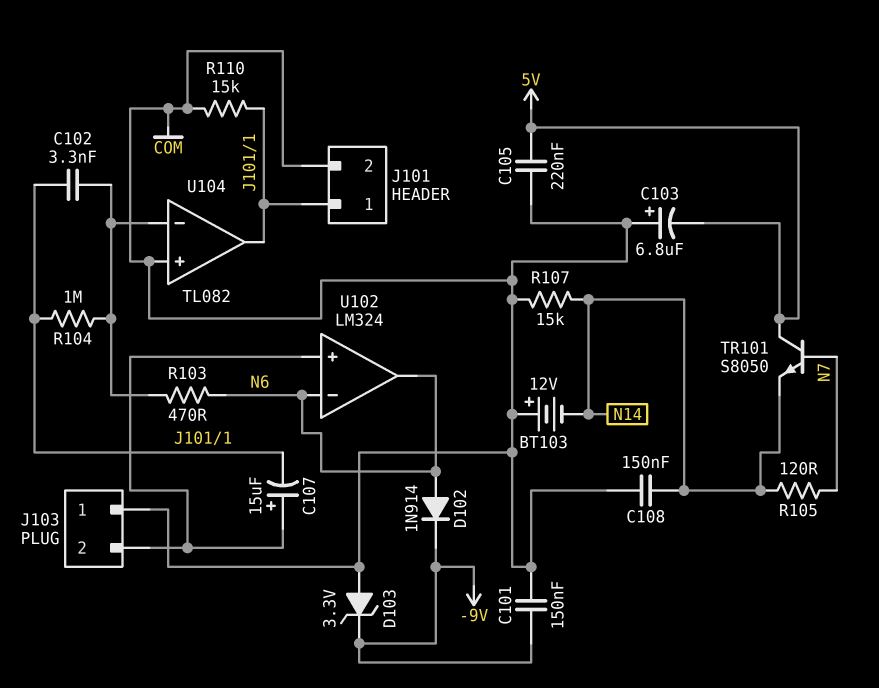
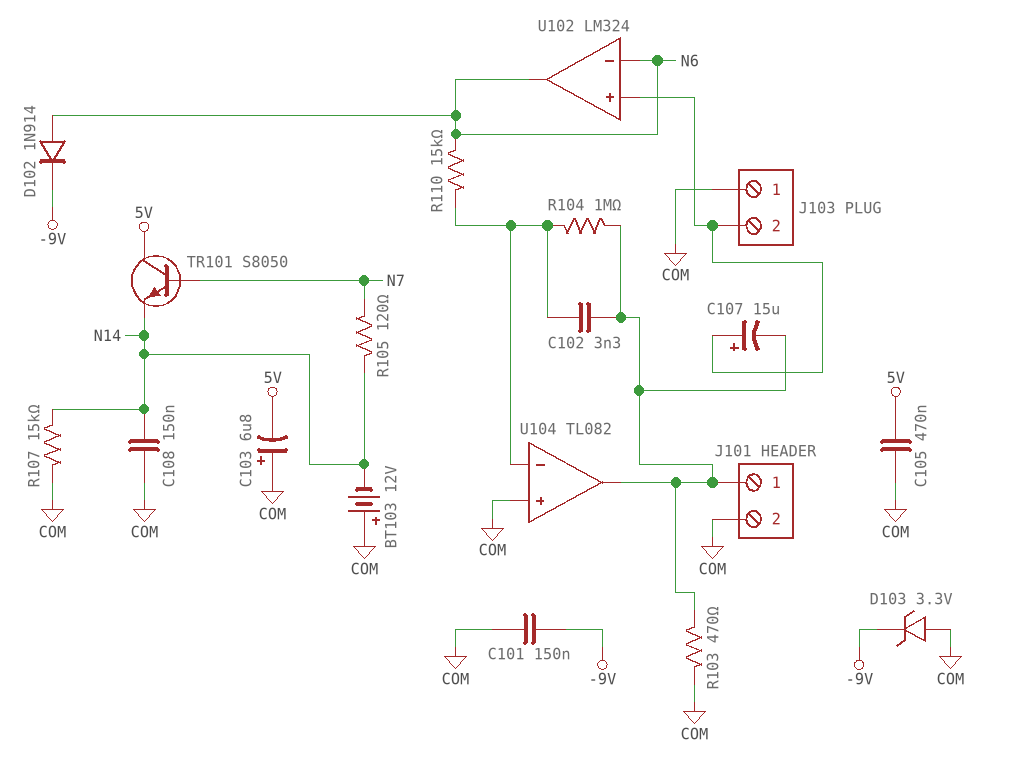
C105: 220nF (5V, COM) -> 470nF (5V, COM)
R103: 470 (N6, U104/in-) -> 470 (COM, J101/1)
R110: 15k (COM, J101/1) -> 15k (N6, U104/in-)

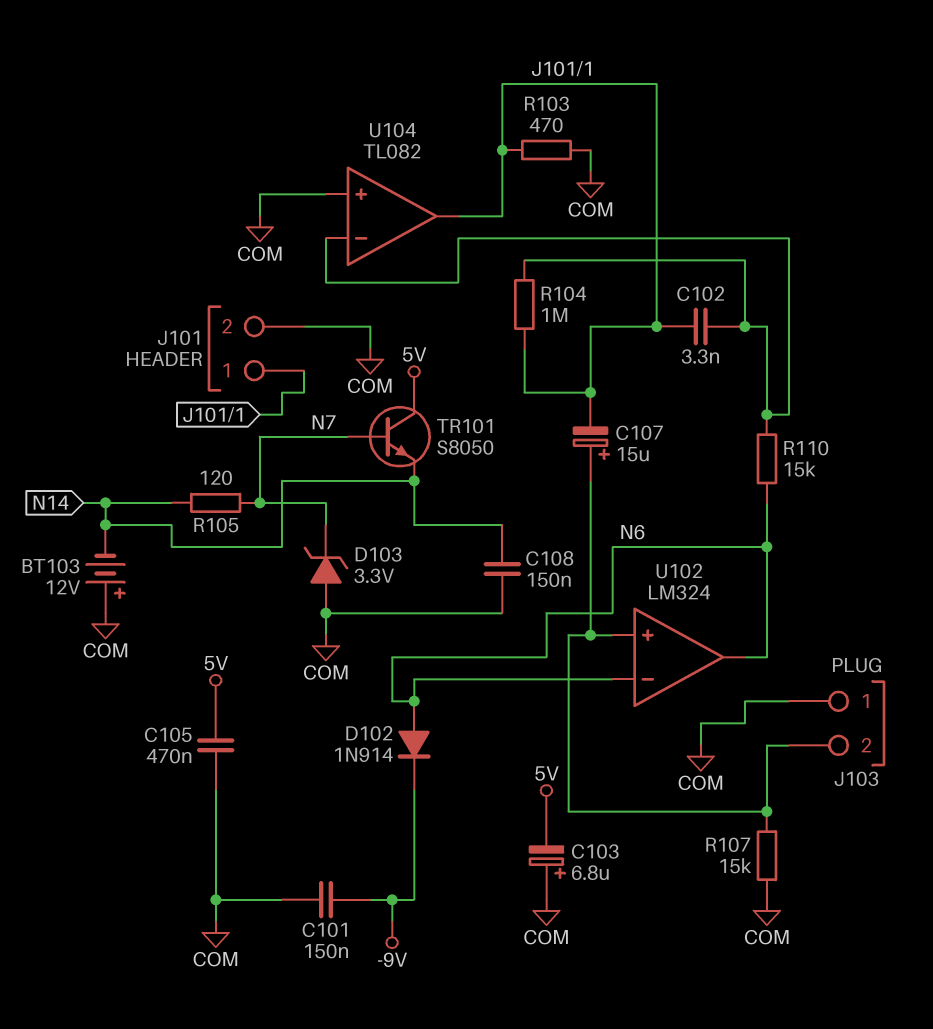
D103: zener 3.3V (A COM, K -9V) -> zener 3.3V (A COM, K N7)
R107: 15k (COM, N14) -> 15k (COM, J103/2)

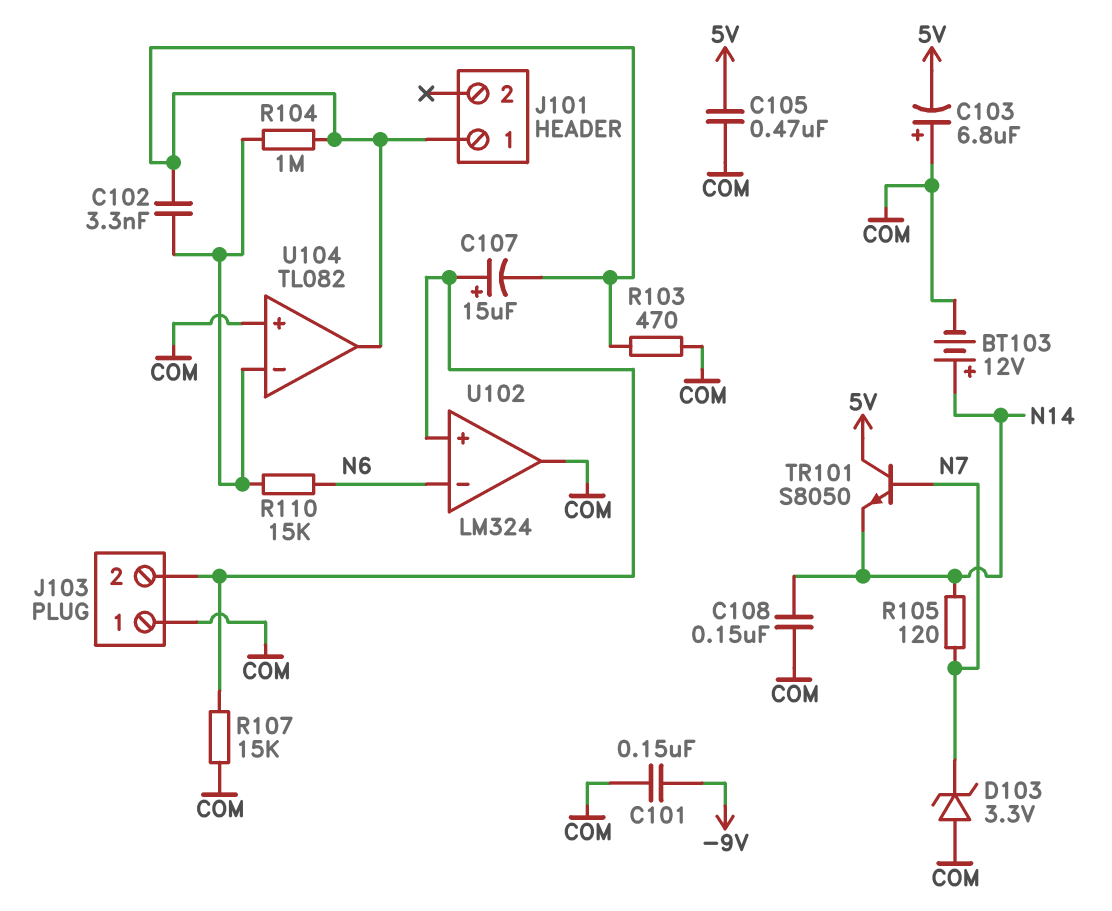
BT103: 12V (plus COM, minus N14) -> 12V (plus N14, minus COM)
D102: diode 1N914 (A N6, K -9V) -> none
J101 pin 2: COM -> none
U102 pin out: N6 -> COM

